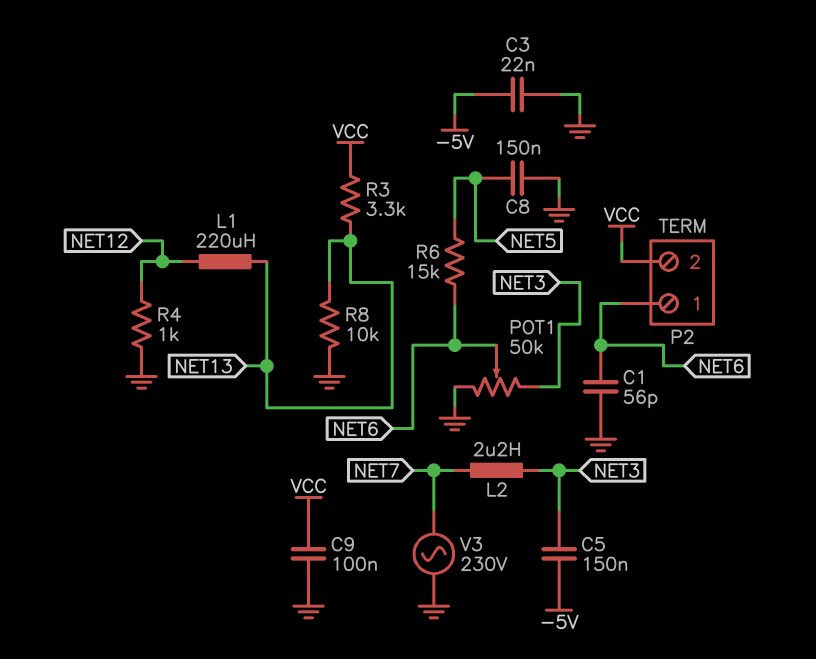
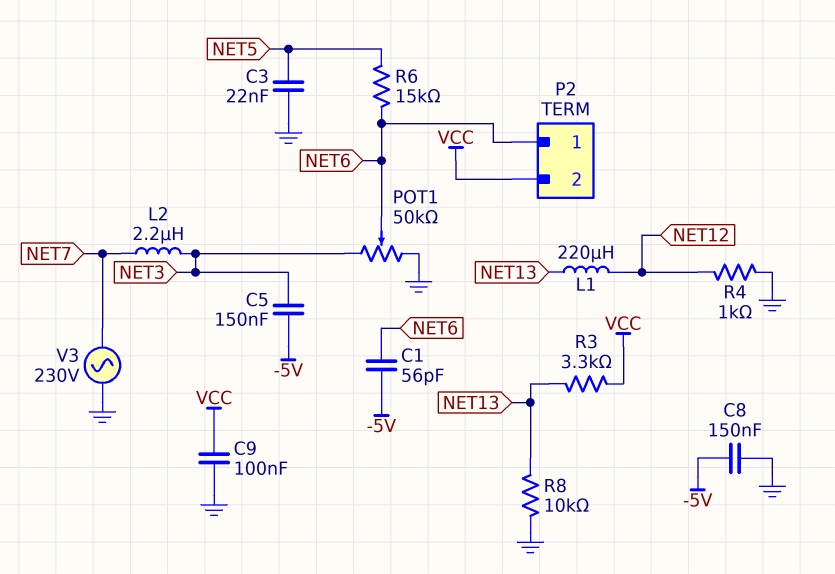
C1: 56pF (GND, NET6) -> 56pF (-5V, NET6)
C3: 22nF (-5V, GND) -> 22nF (GND, NET5)
C8: 150nF (GND, NET5) -> 150nF (-5V, GND)

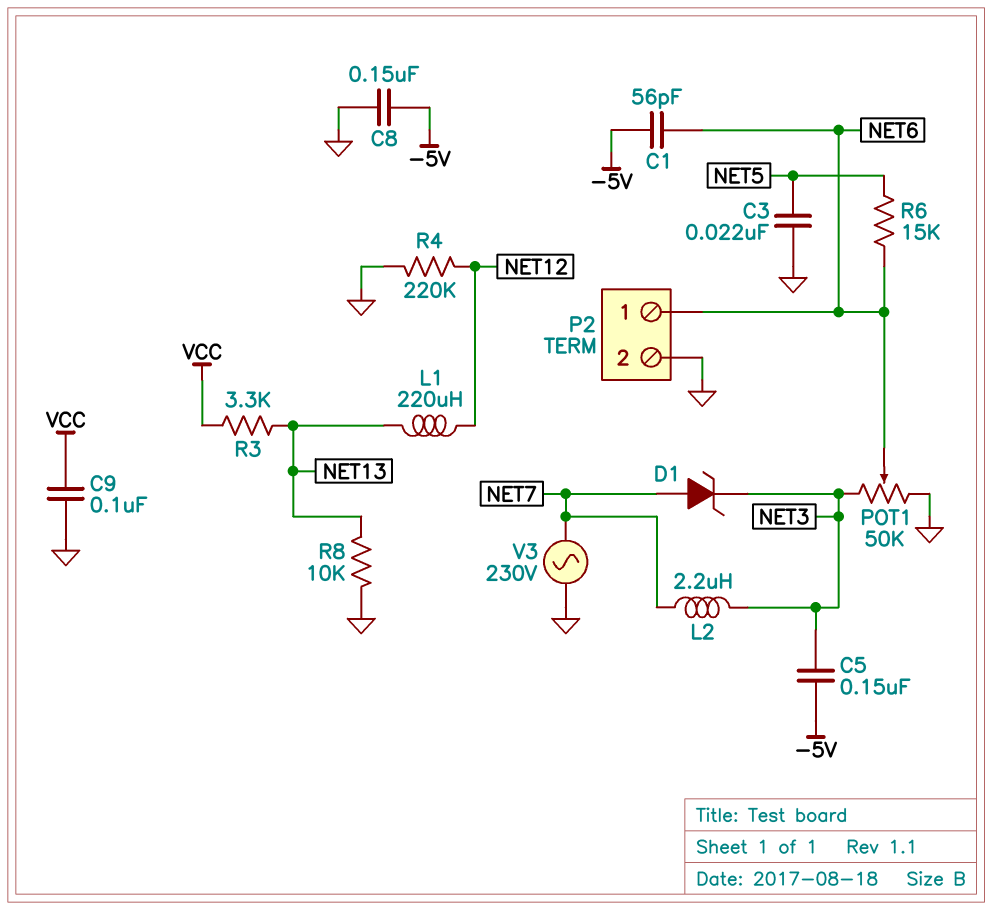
D1: none -> zener (A NET7, K NET3)
P2 pin 2: VCC -> GND
R4: 1k (GND, NET12) -> 220k (GND, NET12)

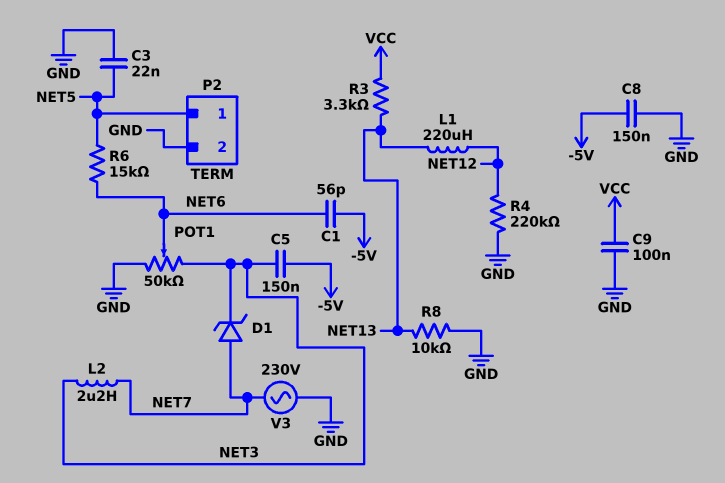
P2 pin 1: NET6 -> NET5

